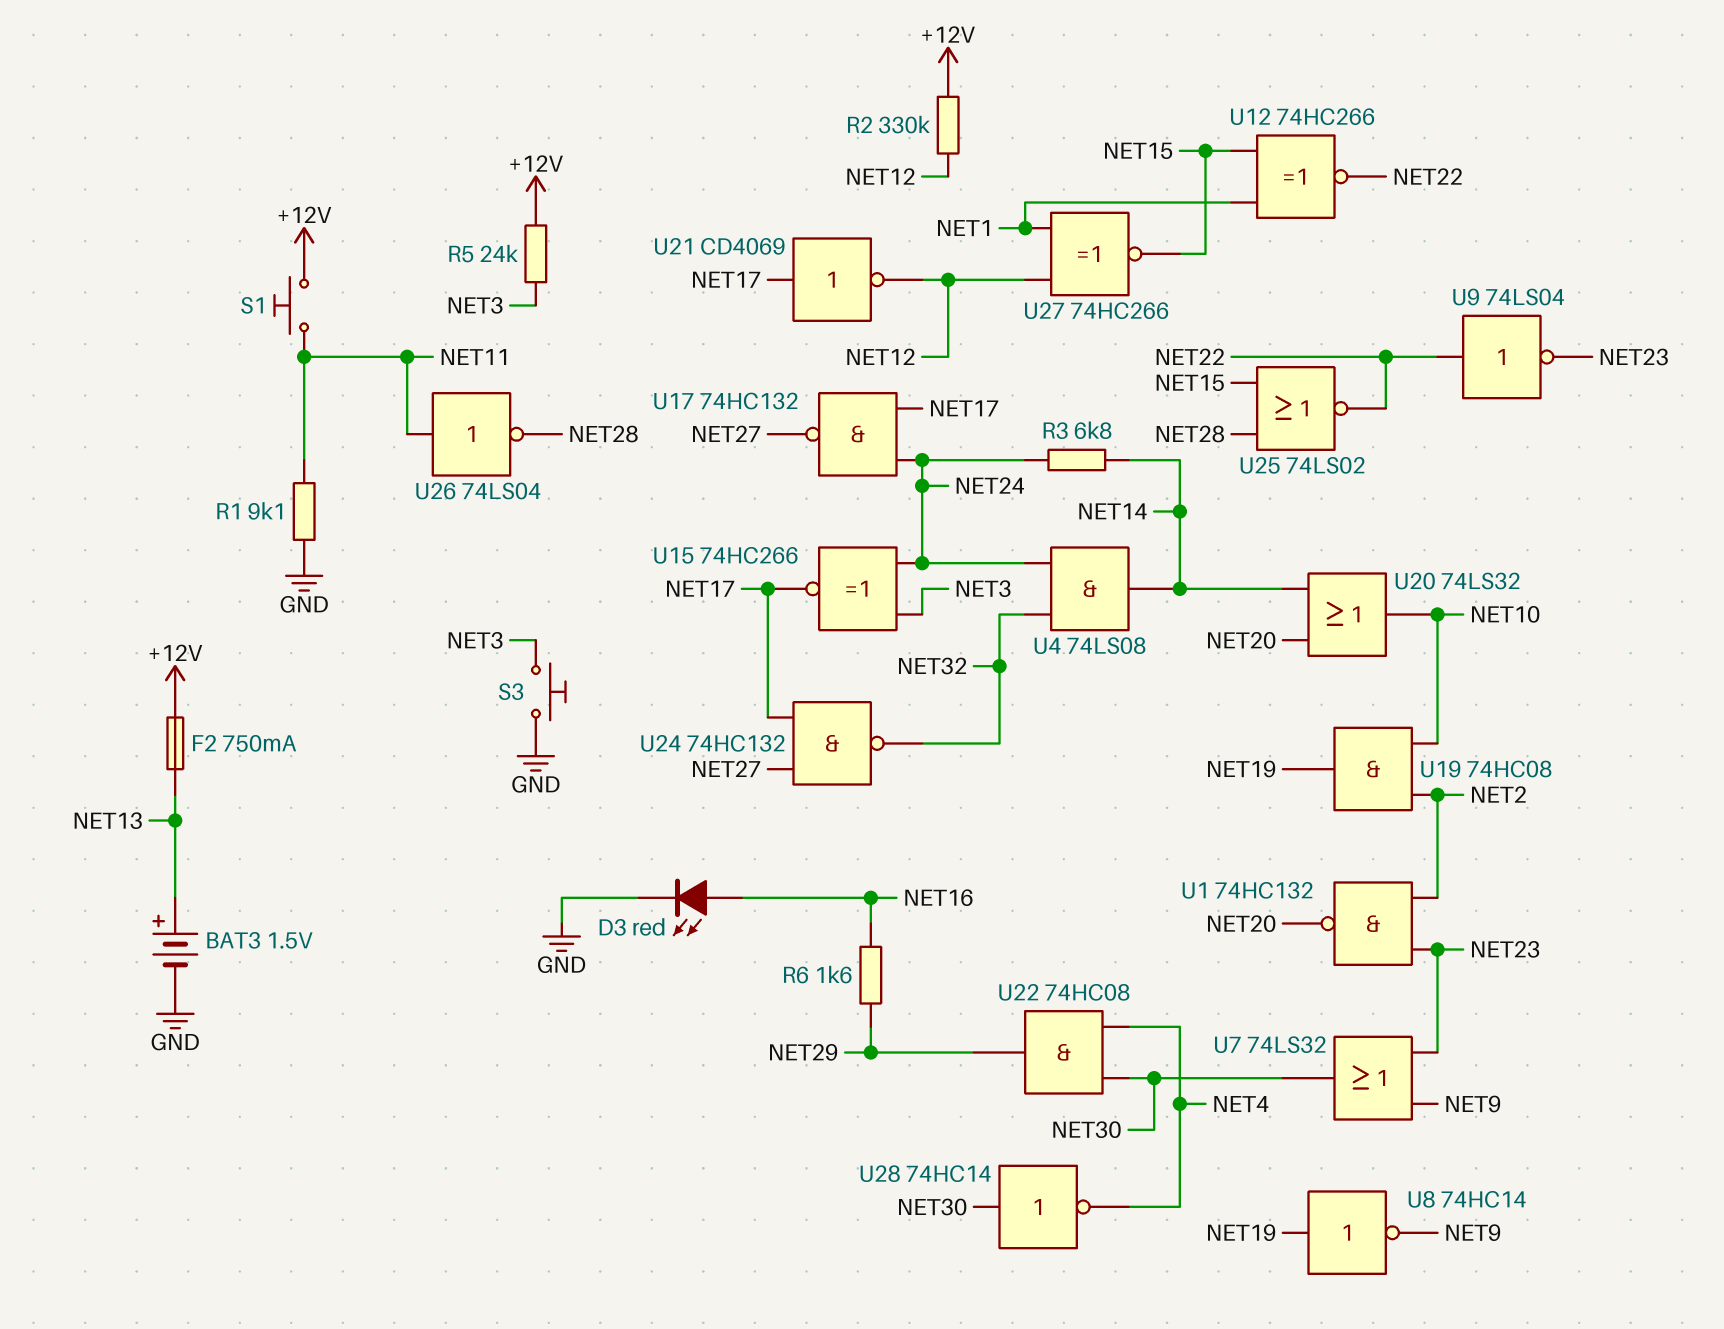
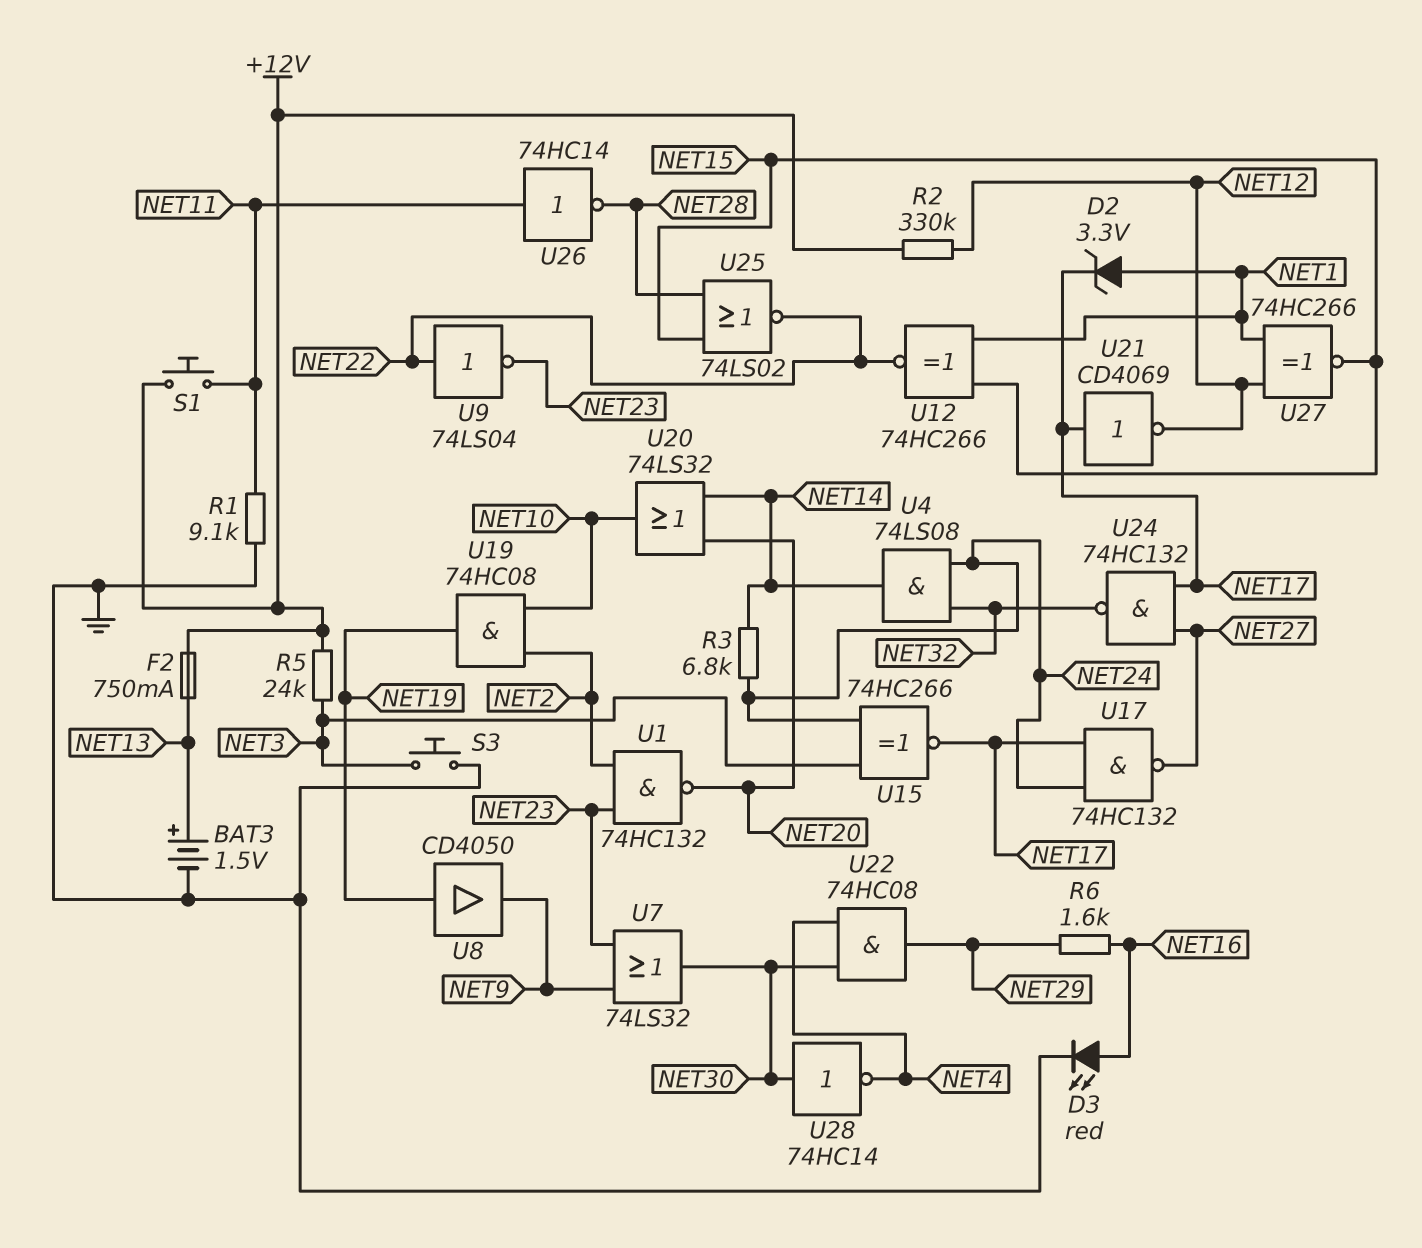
D2: none -> zener 3.3V (A NET1, K NET17)
U8: NOT 74HC14 (in NET19, out NET9) -> buffer CD4050 (in NET19, out NET9)
U26: NOT 74LS04 (in NET11, out NET28) -> NOT 74HC14 (in NET11, out NET28)

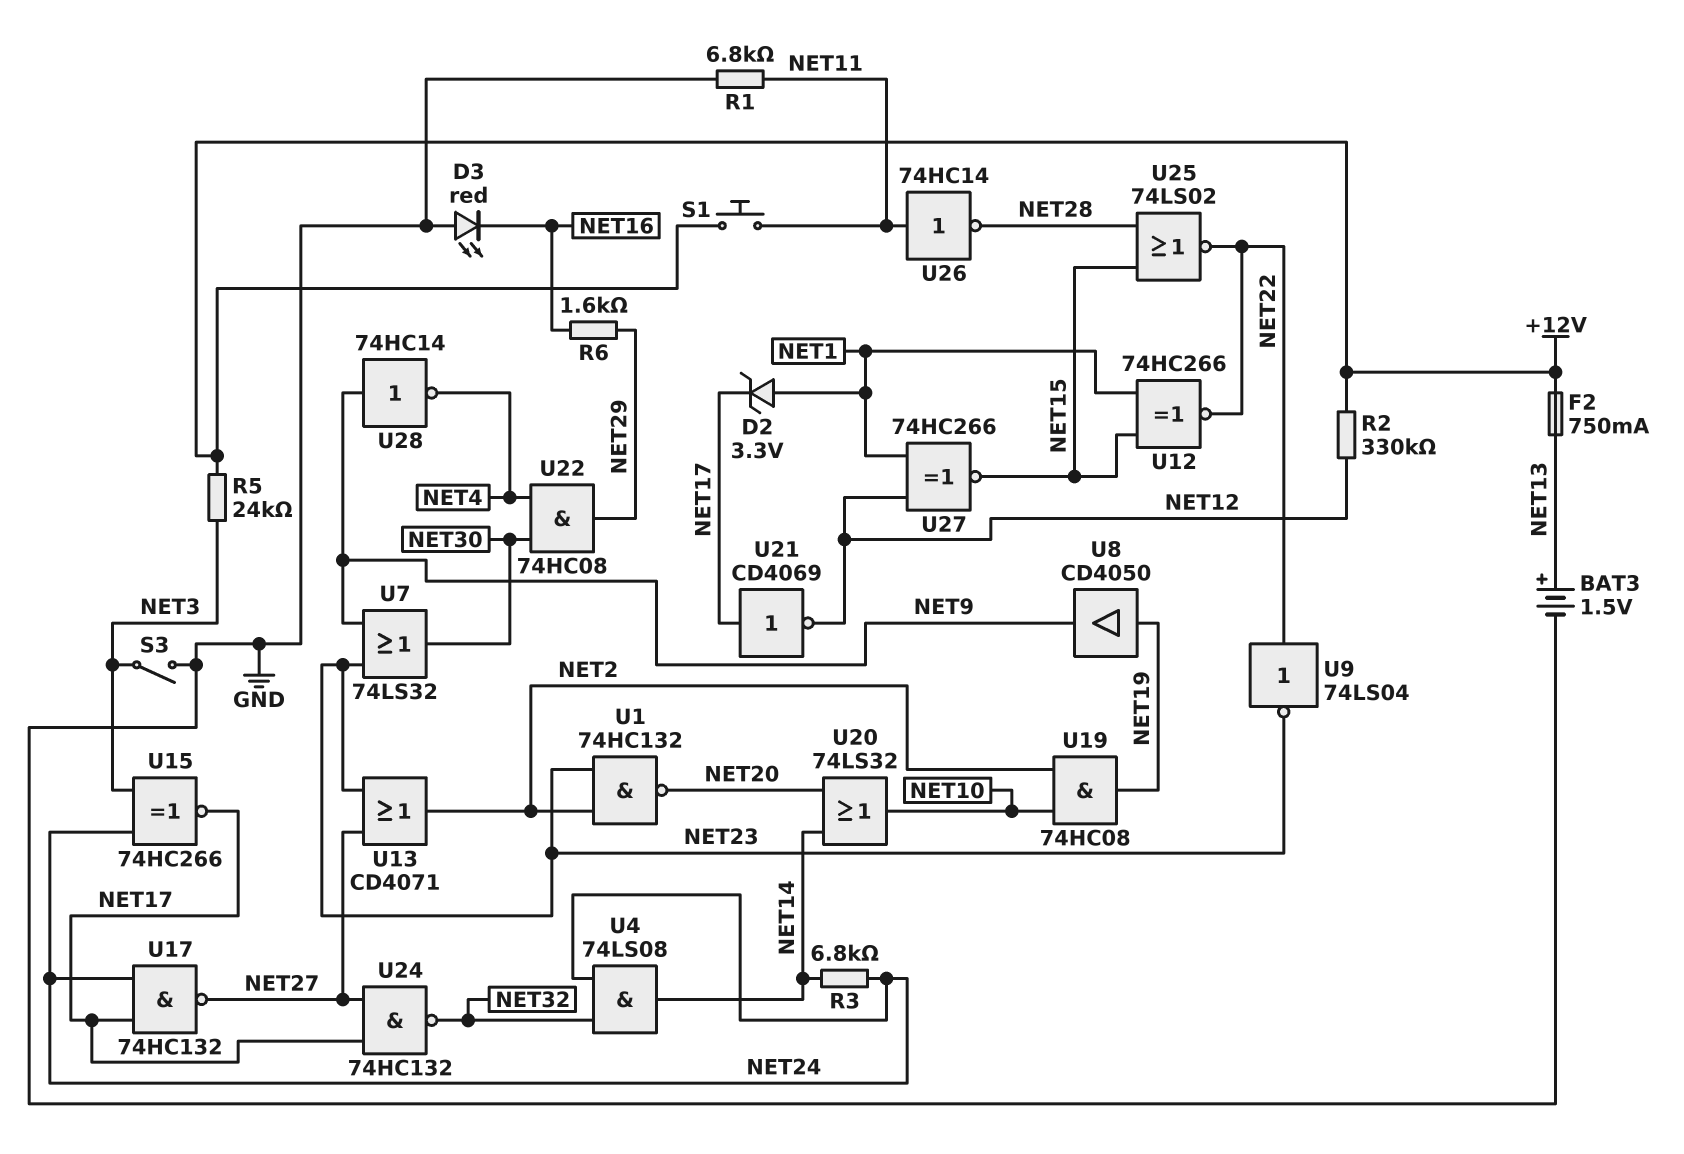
D3: LED red (A NET16, K GND) -> LED red (A GND, K NET16)
R1: 9.1k (GND, NET11) -> 6.8k (GND, NET11)
S3: button (GND, NET3) -> switch (GND, NET3)
U13: none -> OR CD4071 (in NET23, in NET27, out NET2)
U28: NOT 74HC14 (in NET30, out NET4) -> NOT 74HC14 (in NET9, out NET4)

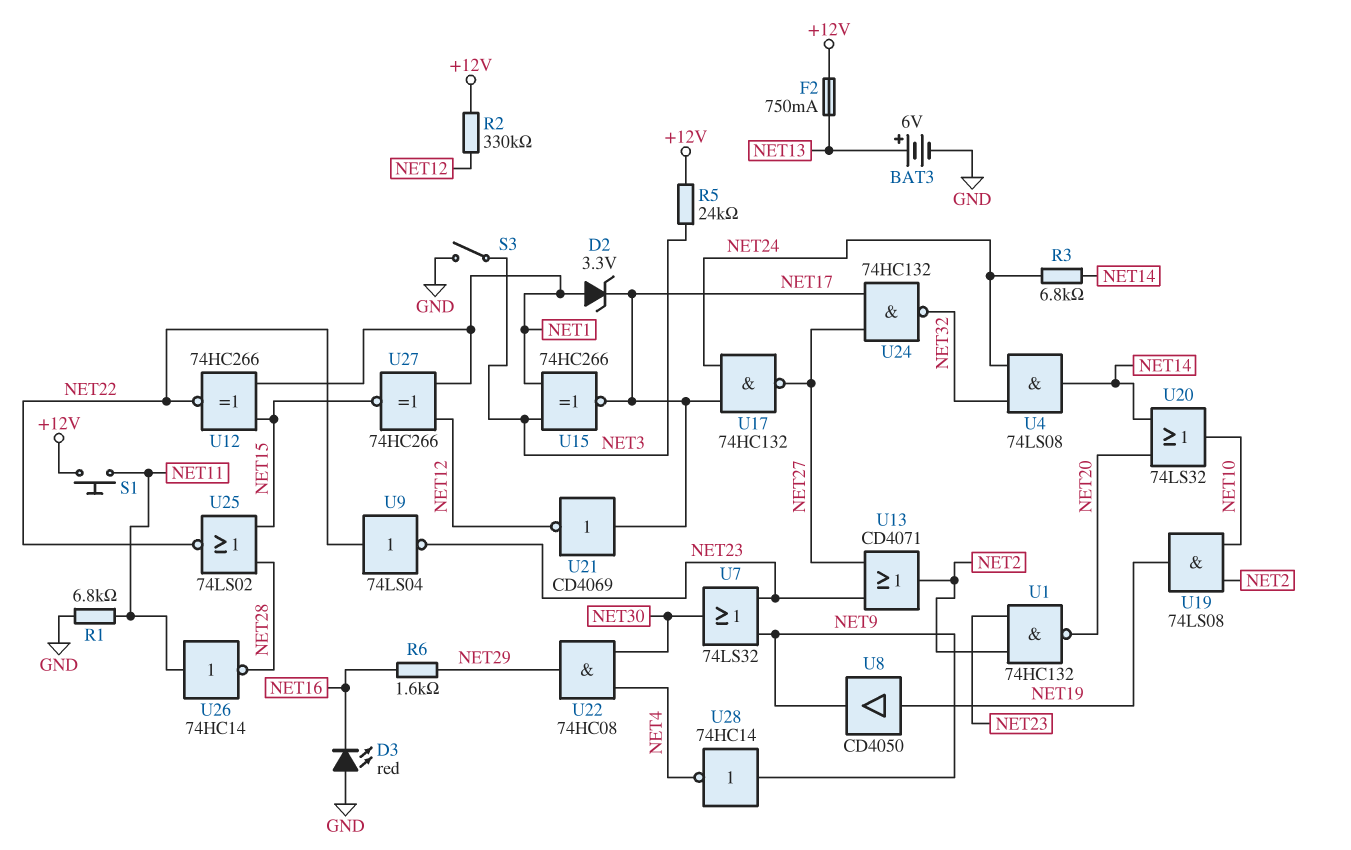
BAT3: 1.5V (plus NET13, minus GND) -> 6V (plus NET13, minus GND)
U15: XNOR 74HC266 (in NET3, in NET24, out NET17) -> XNOR 74HC266 (in NET1, in NET3, out NET17)
U19: AND 74HC08 (in NET2, in NET10, out NET19) -> AND 74LS08 (in NET2, in NET10, out NET19)

